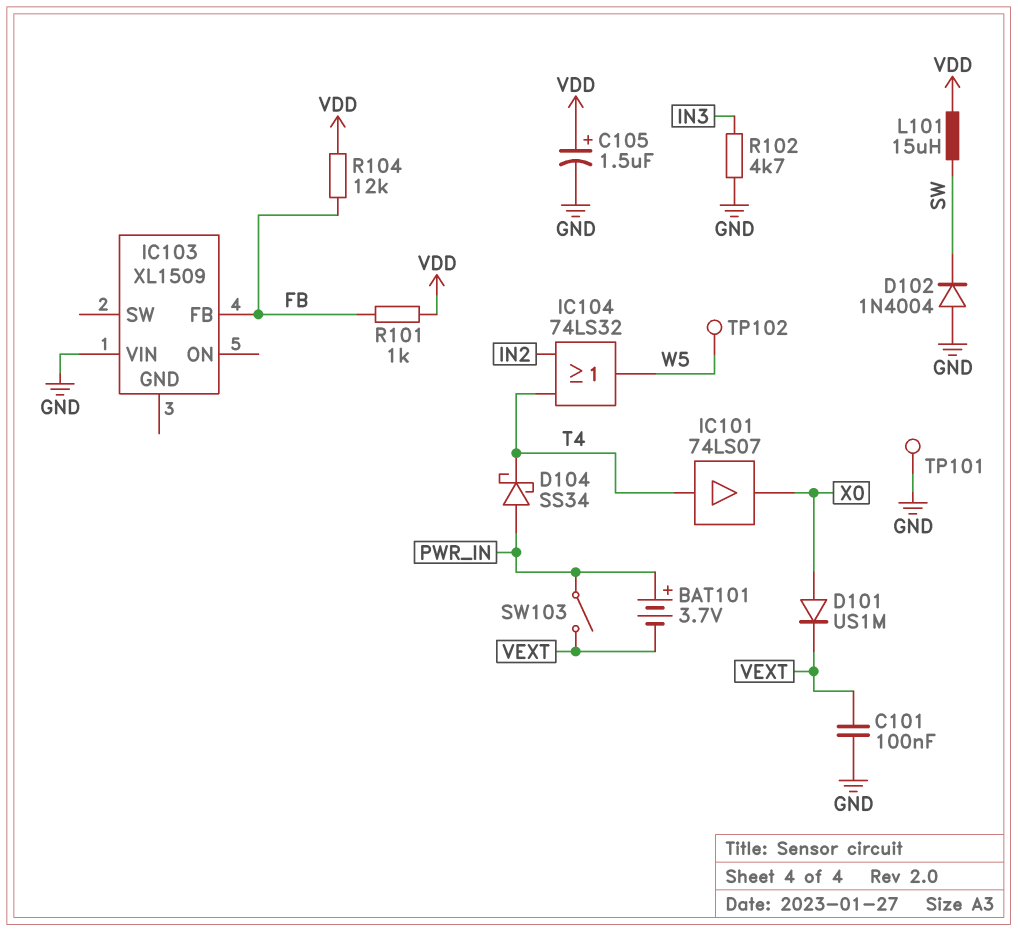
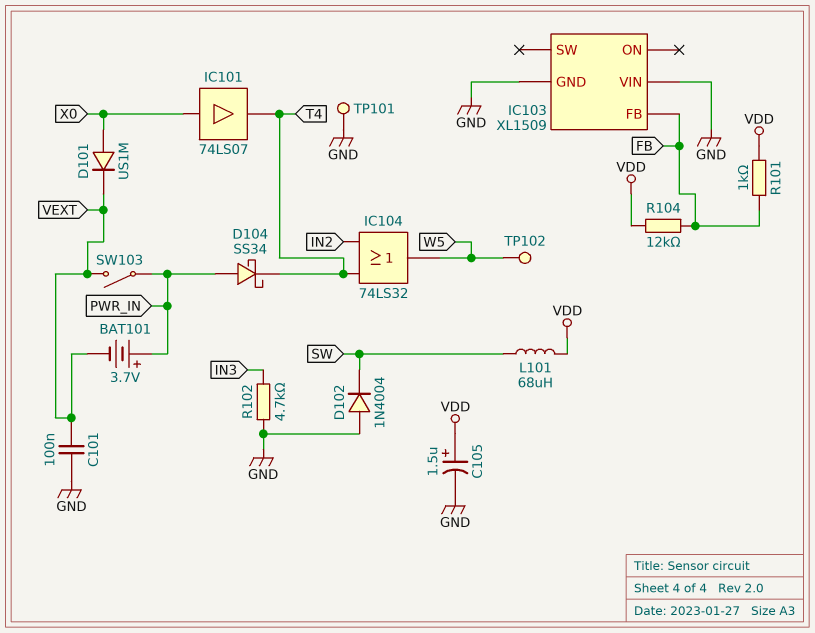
IC101: buffer 74LS07 (in T4, out X0) -> buffer 74LS07 (in X0, out T4)
IC103 pin GND: none -> GND
L101: 15uH (SW, VDD) -> 68uH (SW, VDD)

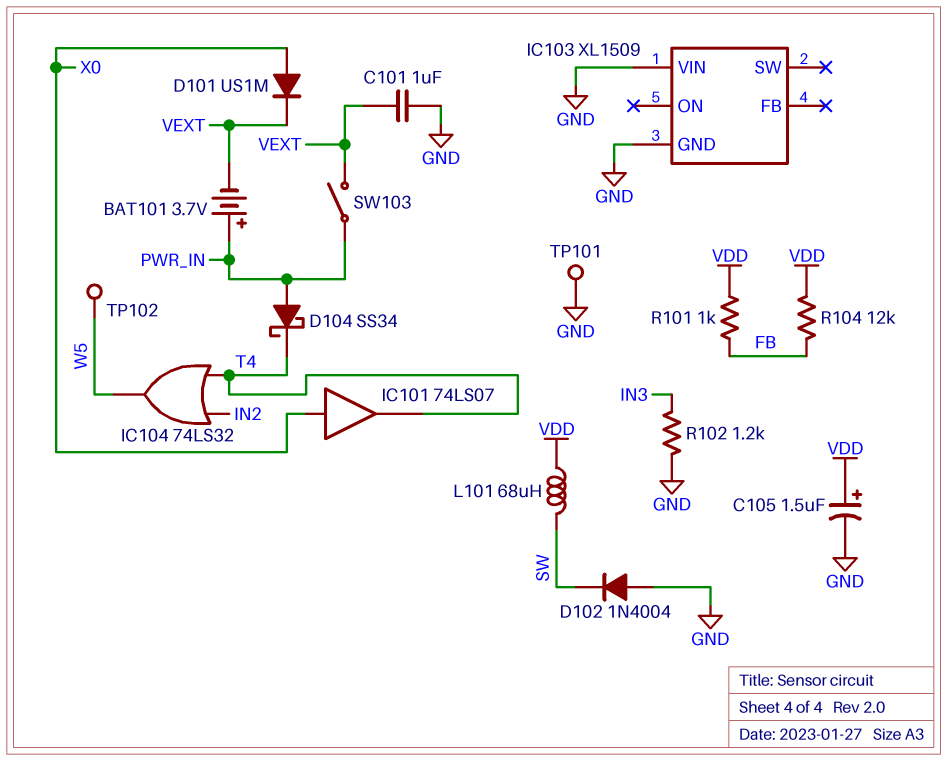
C101: 100nF (GND, VEXT) -> 1uF (GND, VEXT)
IC103 pin FB: FB -> none
R102: 4.7k (GND, IN3) -> 1.2k (GND, IN3)

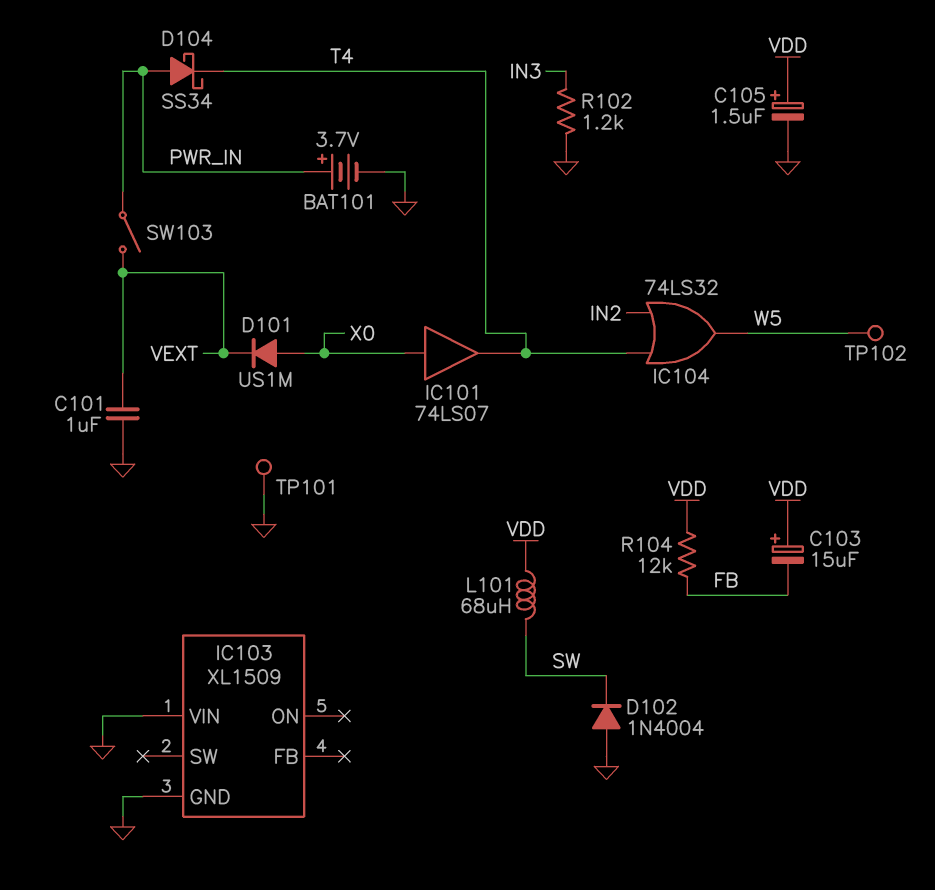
BAT101: 3.7V (plus PWR_IN, minus VEXT) -> 3.7V (plus PWR_IN, minus GND)
C103: none -> 15uF (plus VDD, minus FB)
R101: 1k (FB, VDD) -> none

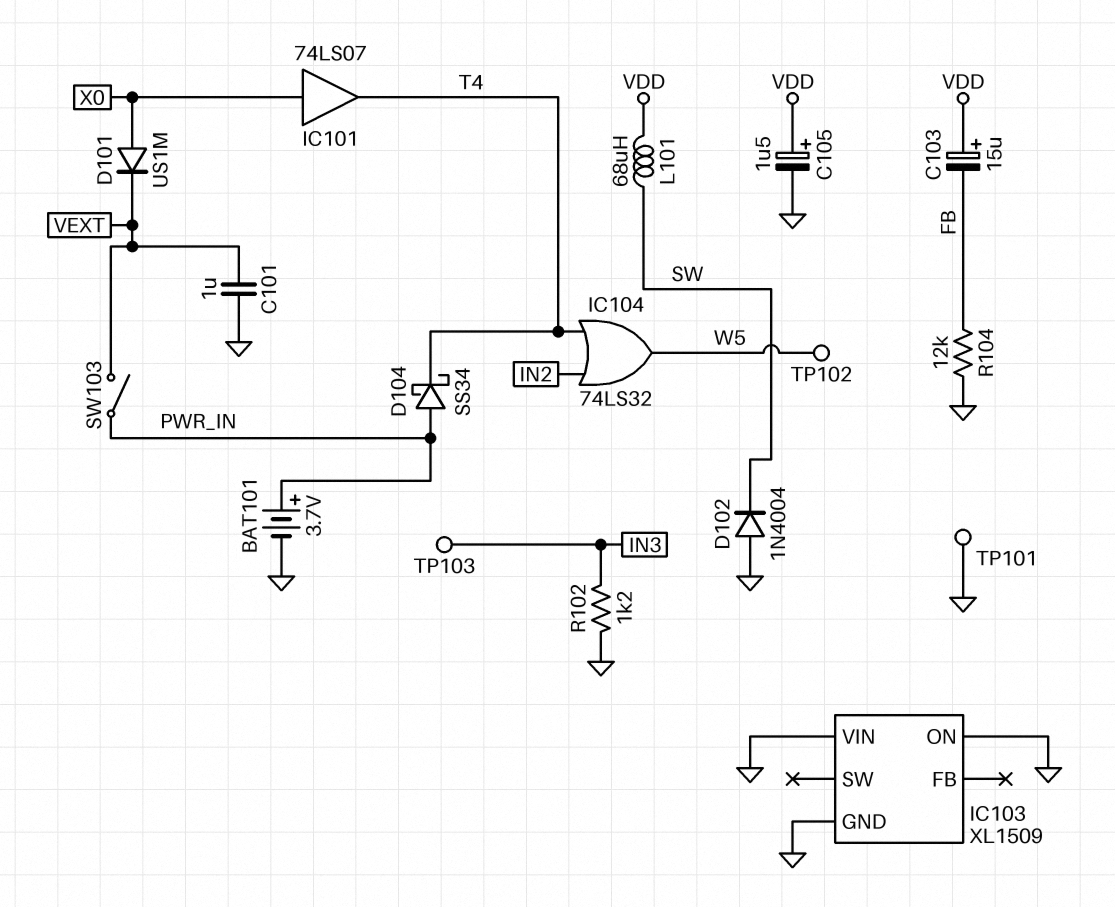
IC103 pin ON: none -> GND
R104: 12k (FB, VDD) -> 12k (FB, GND)
TP103: none -> test point (IN3)

